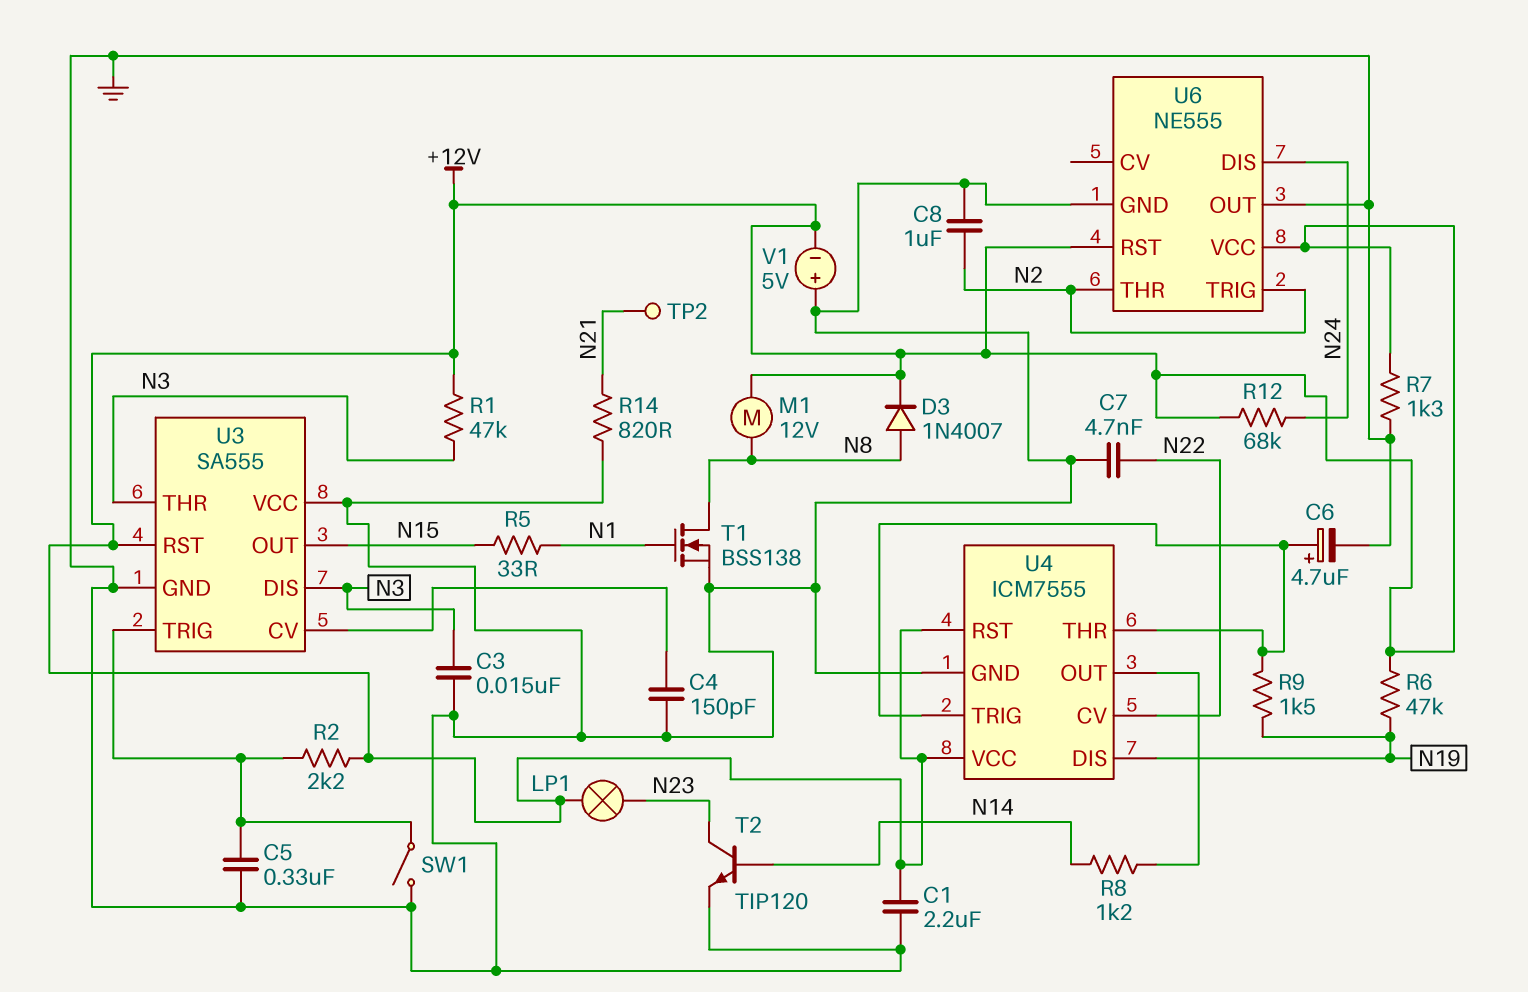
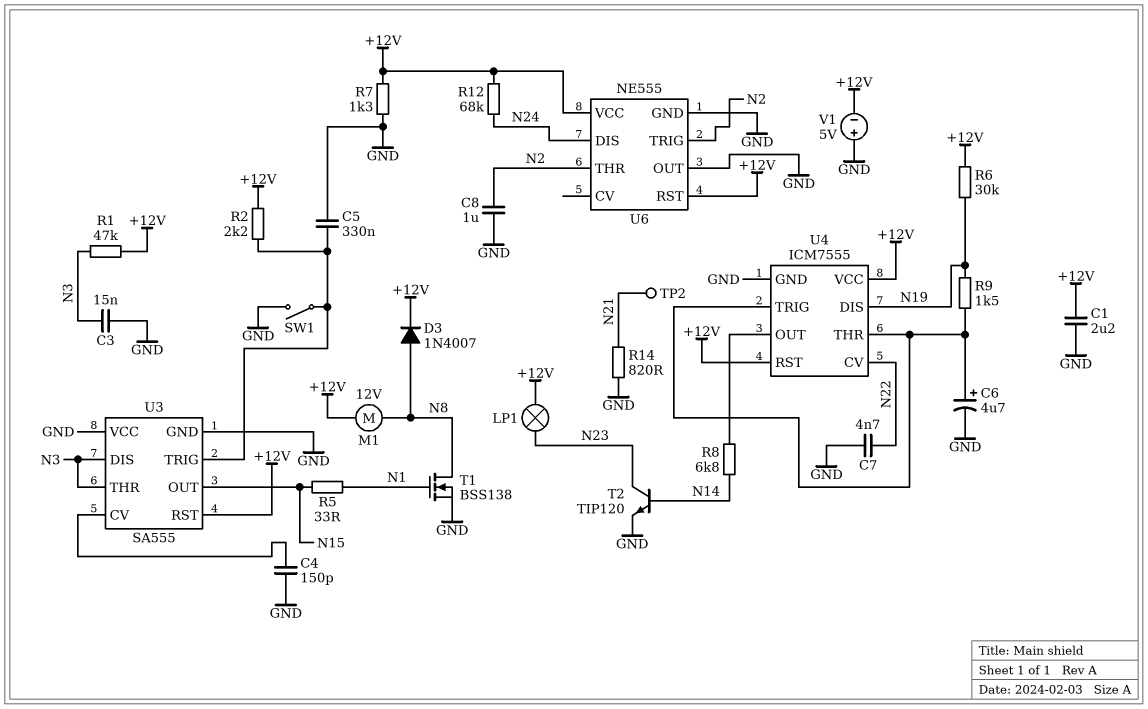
R6: 47k (+12V, N19) -> 30k (+12V, N19)
R8: 1.2k (N14, U4/OUT) -> 6.8k (N14, U4/OUT)

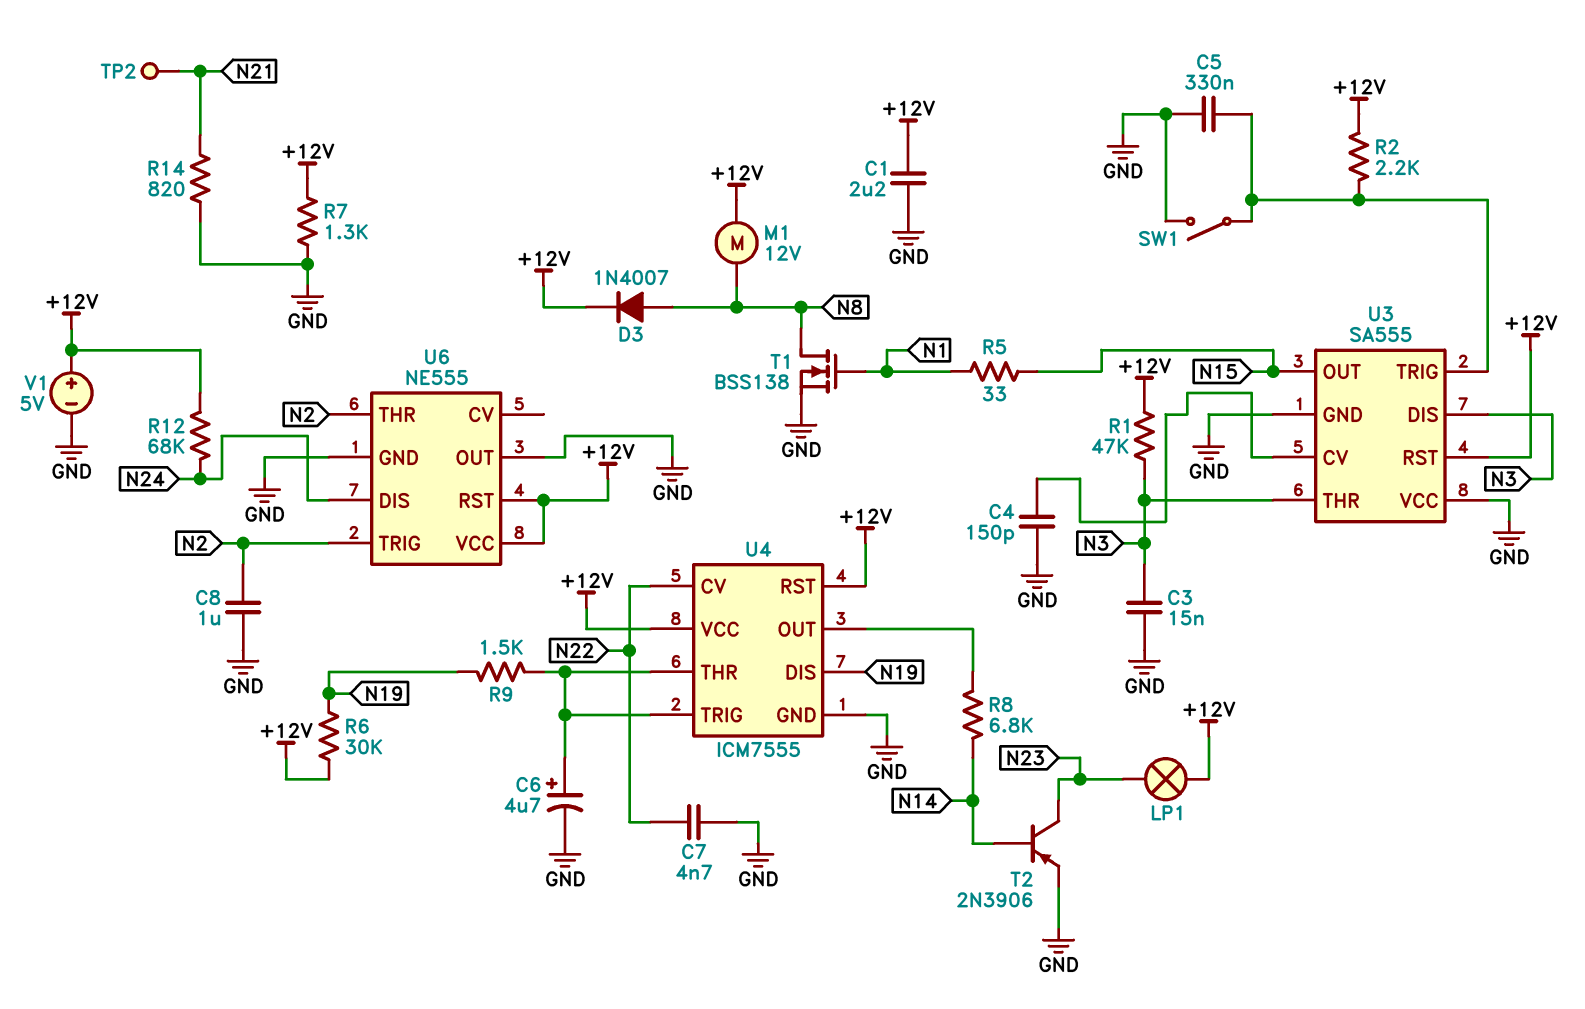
T2: NPN TIP120 (B N14, C N23, E GND) -> PNP 2N3906 (B N14, C N23, E GND)
V1: 5V (plus GND, minus +12V) -> 5V (plus +12V, minus GND)

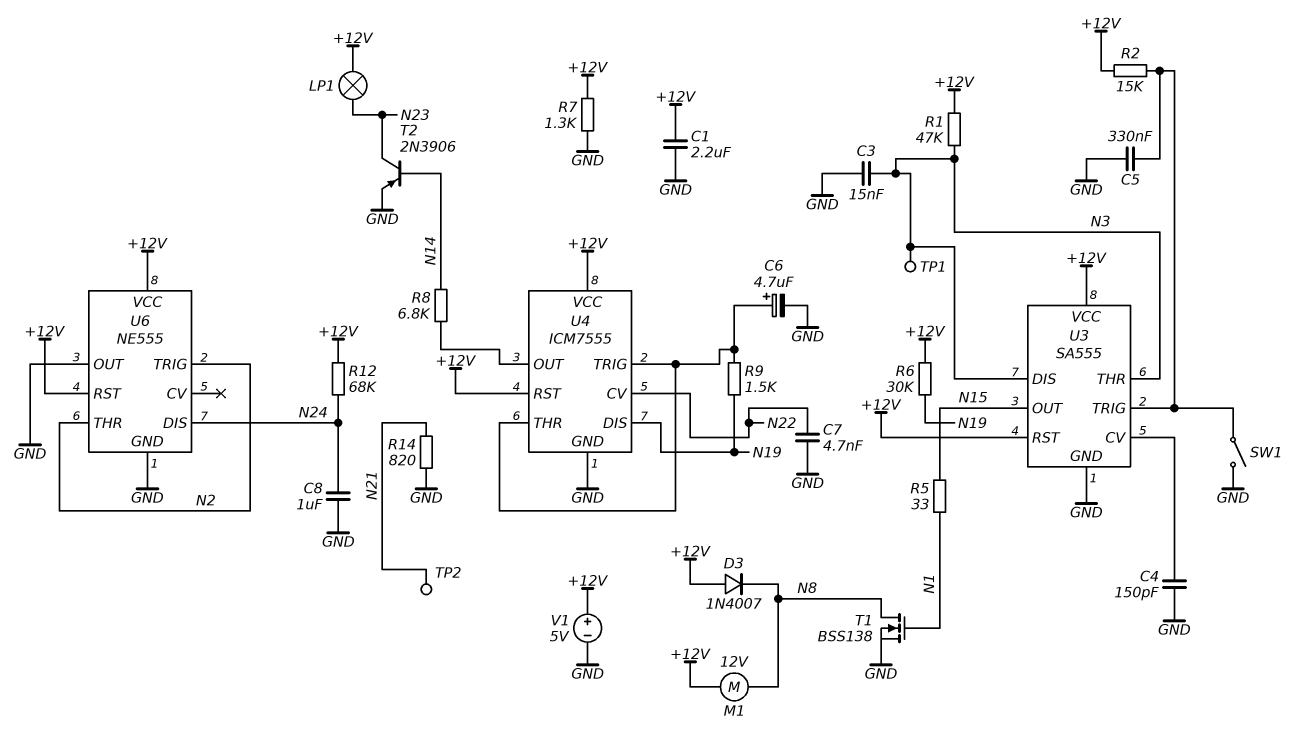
C8: 1uF (GND, N2) -> 1uF (GND, N24)
D3: diode 1N4007 (A N8, K +12V) -> diode 1N4007 (A +12V, K N8)
R2: 2.2k (+12V, U3/TRIG) -> 15k (+12V, U3/TRIG)
TP1: none -> test point (N3)
U3 pin VCC: GND -> +12V

